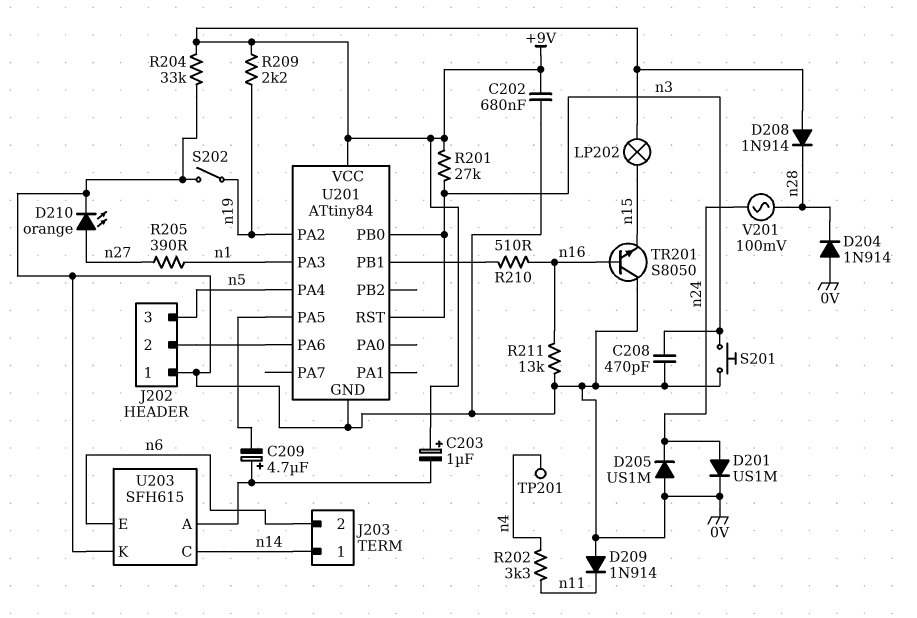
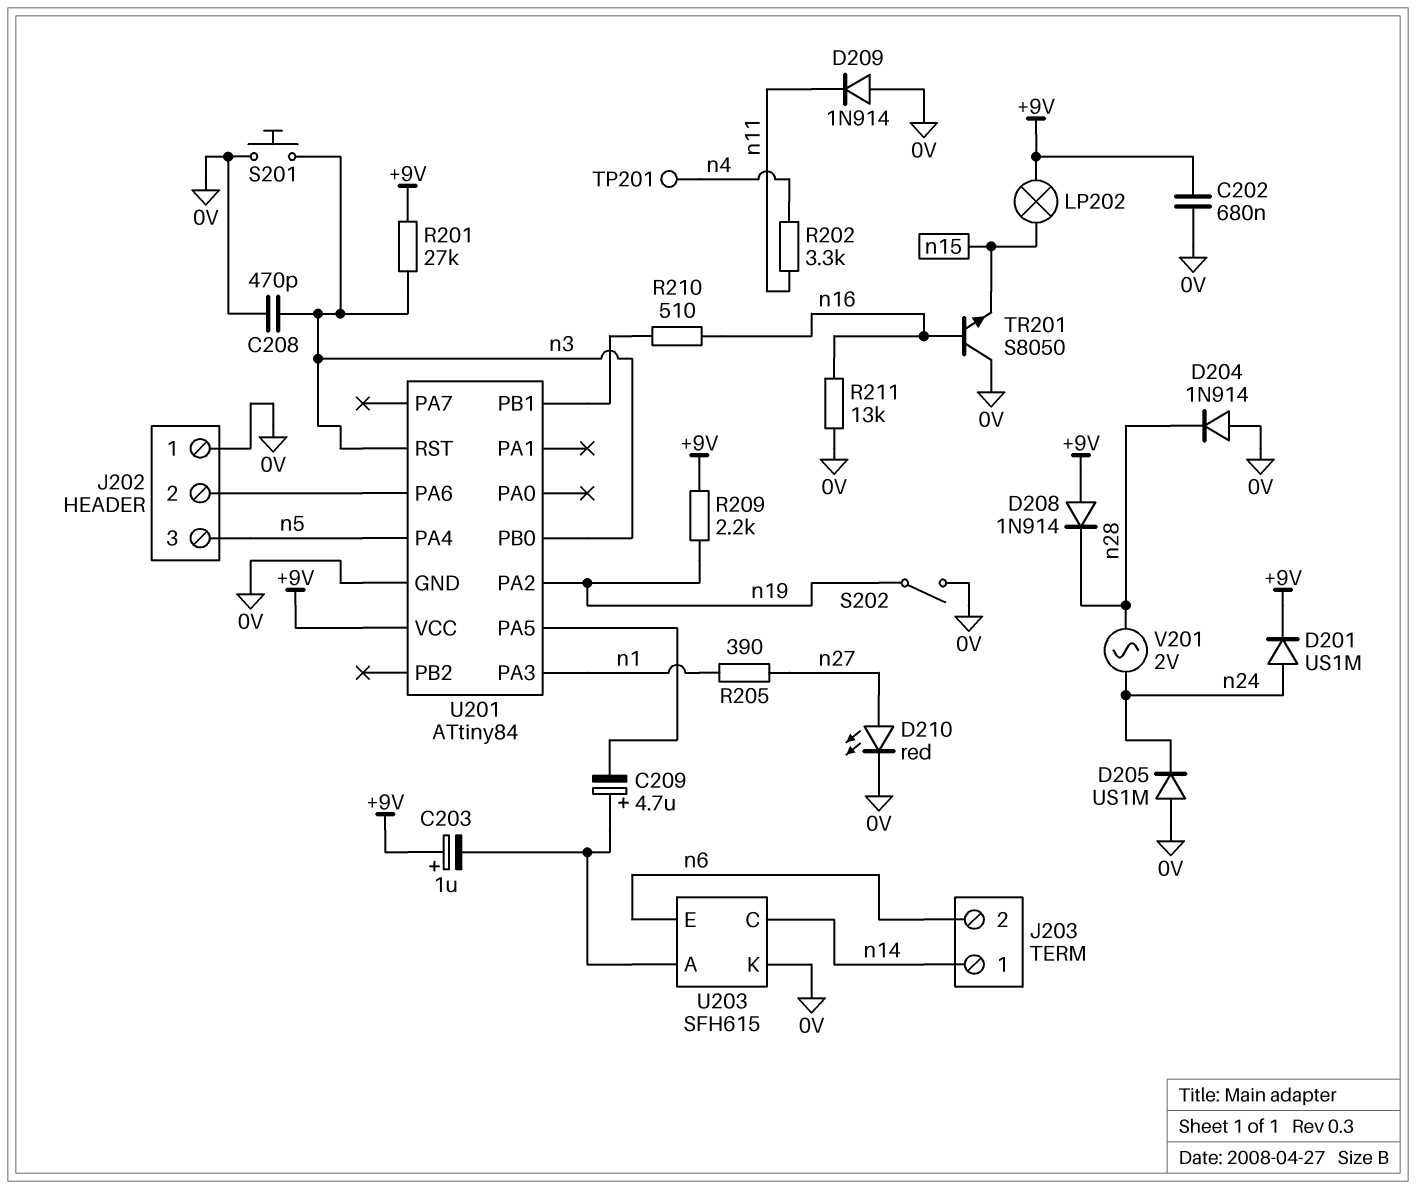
D201: diode US1M (A n24, K 0V) -> diode US1M (A n24, K +9V)
D210: LED orange (A n27, K 0V) -> LED red (A n27, K 0V)
R204: 33k (+9V, 0V) -> none
V201: AC 100mV (n24, n28) -> AC 2V (n24, n28)

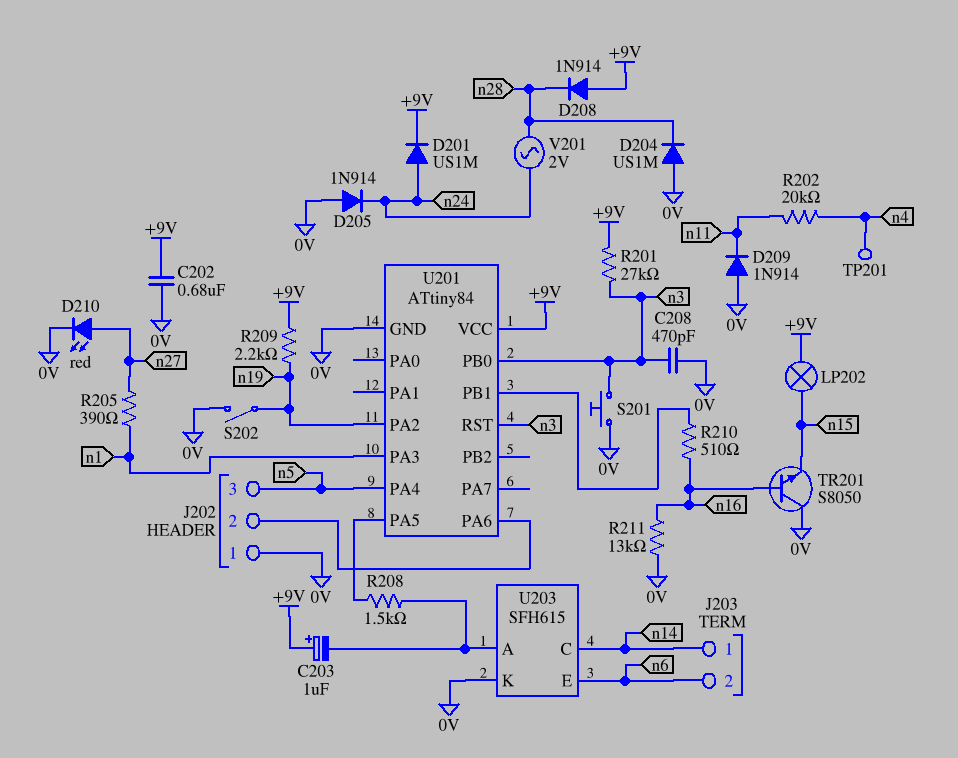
C209: 4.7uF (plus U203/A, minus U201/PA5) -> none
D204: diode 1N914 (A 0V, K n28) -> diode US1M (A 0V, K n28)
D205: diode US1M (A 0V, K n24) -> diode 1N914 (A 0V, K n24)
R202: 3.3k (n4, n11) -> 20k (n4, n11)
R208: none -> 1.5k (U201/PA5, U203/A)

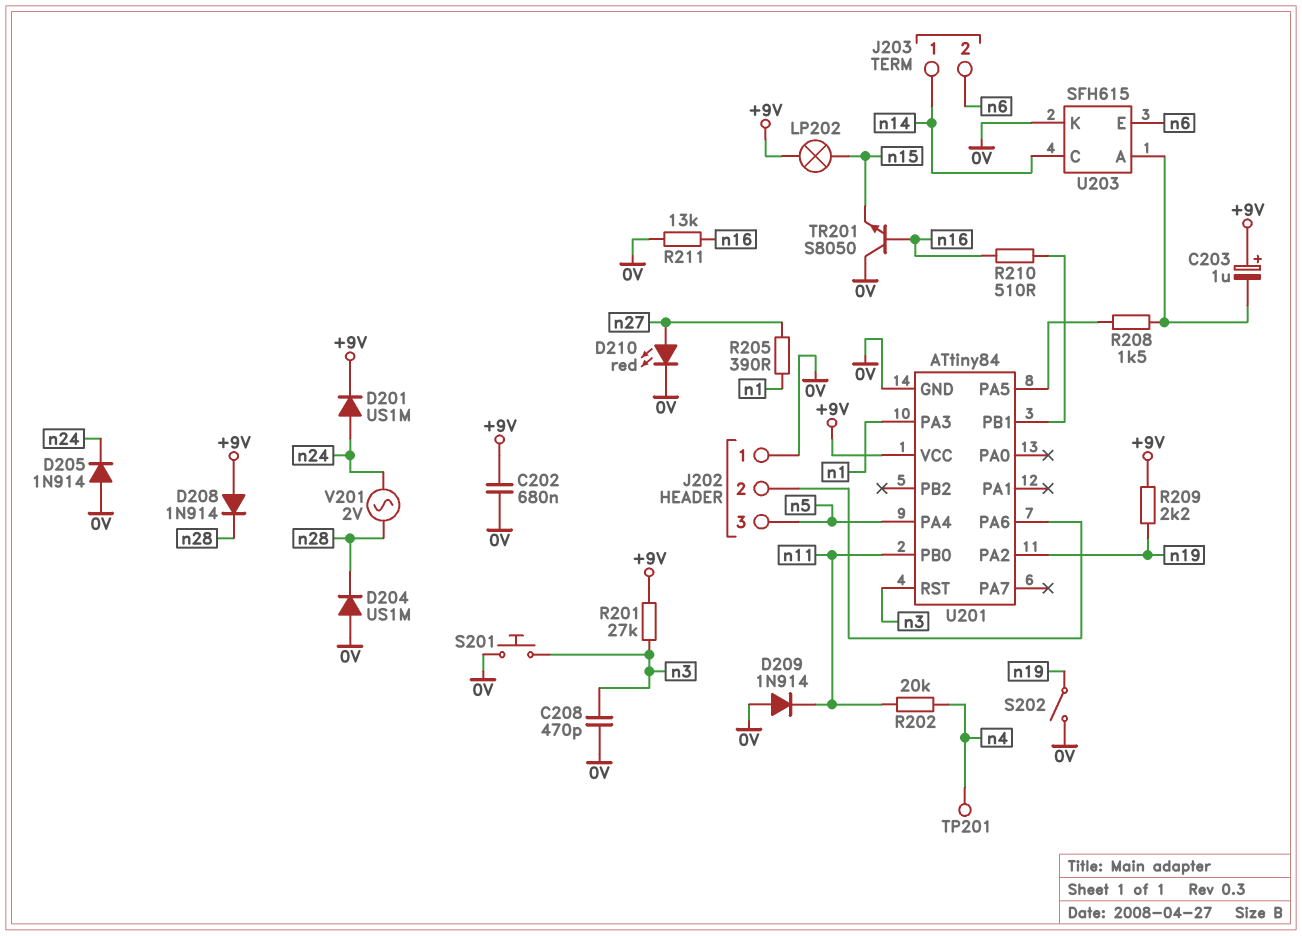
U201 pin PB0: n3 -> n11

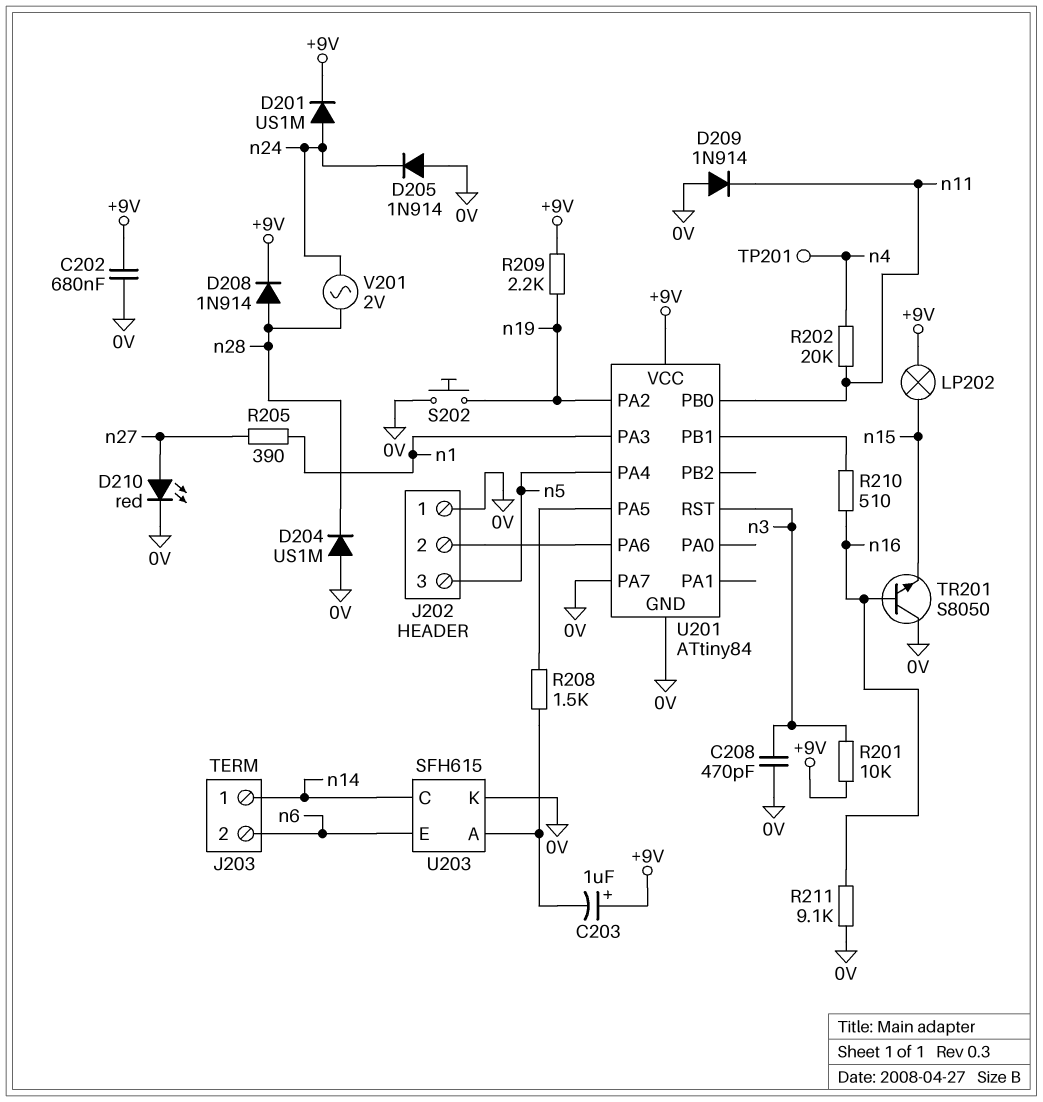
D208: diode 1N914 (A +9V, K n28) -> diode 1N914 (A n28, K +9V)
R201: 27k (+9V, n3) -> 10k (+9V, n3)
R211: 13k (0V, n16) -> 9.1k (0V, n16)
S201: button (0V, n3) -> none
S202: switch (0V, n19) -> button (0V, n19)
U201 pin PA7: none -> 0V

